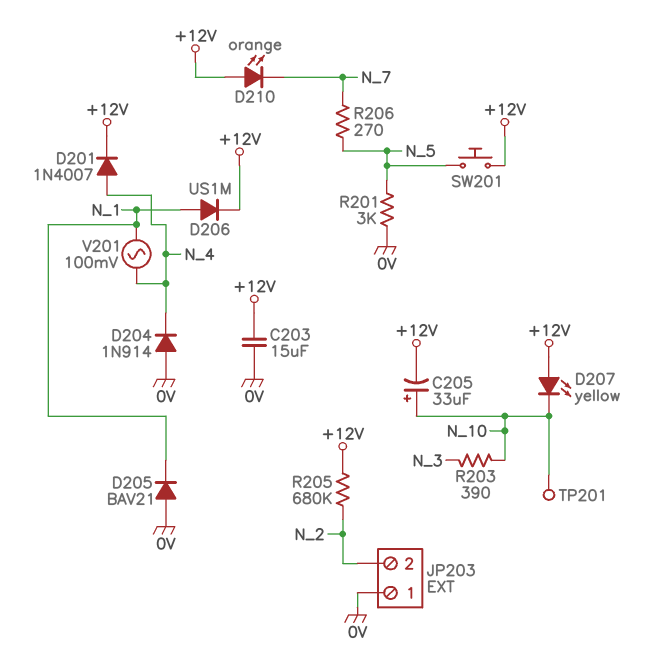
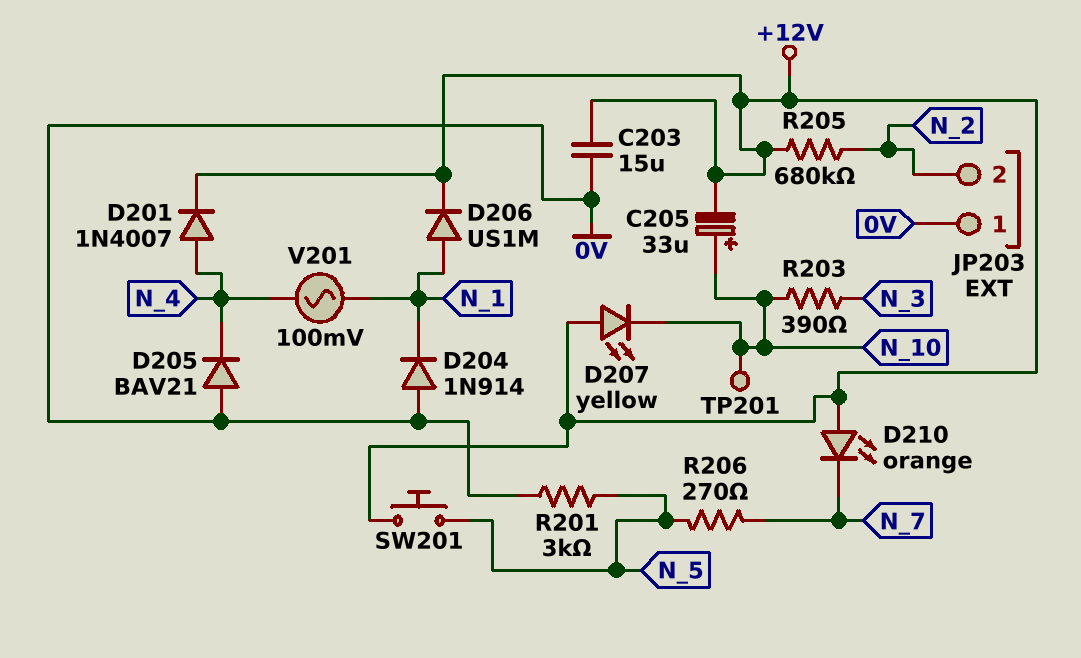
D204: diode 1N914 (A 0V, K N_4) -> diode 1N914 (A 0V, K N_1)
D205: diode BAV21 (A 0V, K N_1) -> diode BAV21 (A 0V, K N_4)

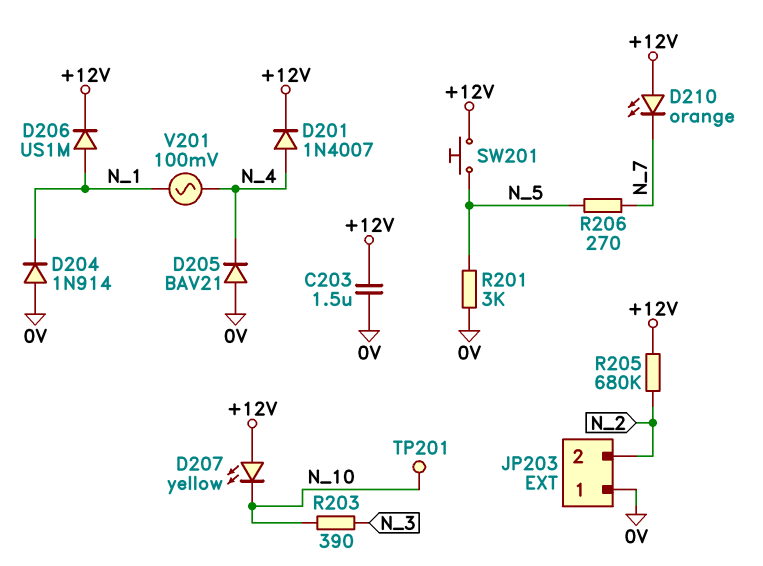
C203: 15uF (+12V, 0V) -> 1.5uF (+12V, 0V)
C205: 33uF (plus N_10, minus +12V) -> none

